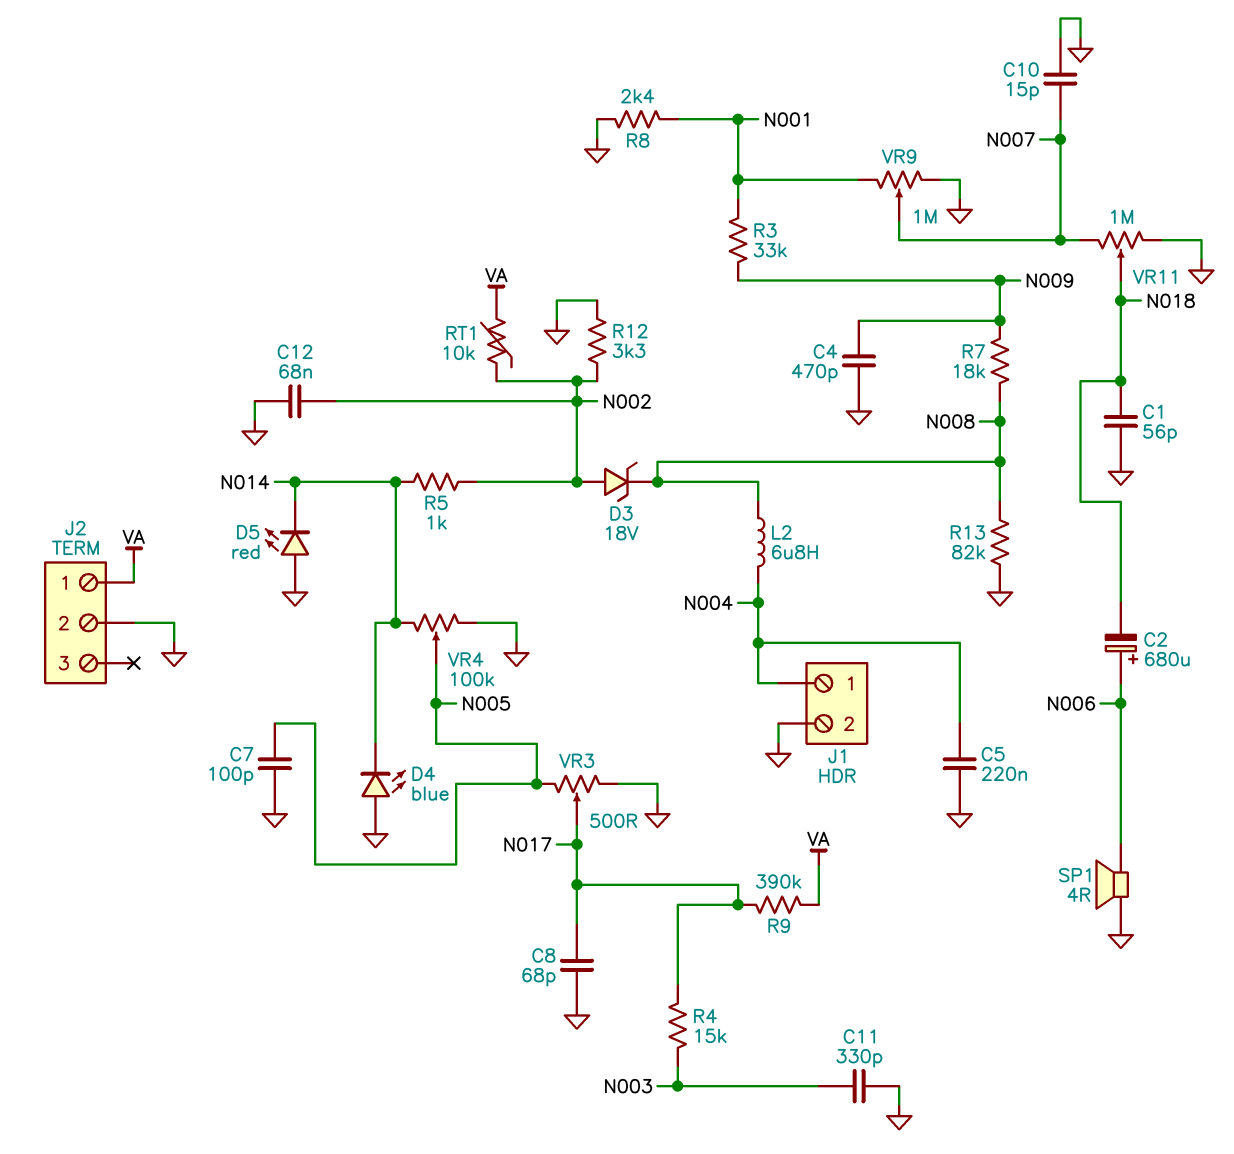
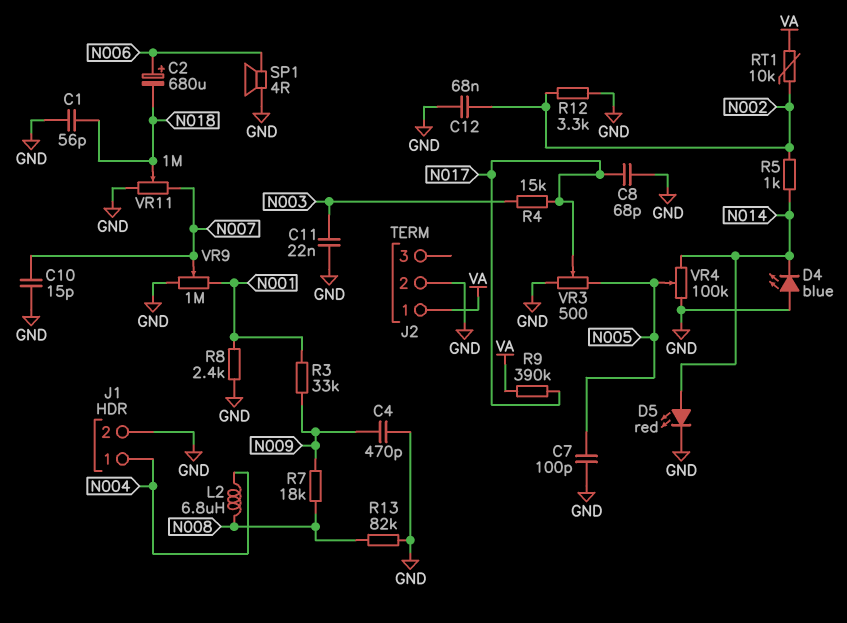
C5: 220nF (GND, N004) -> none
C11: 330pF (GND, N003) -> 22nF (GND, N003)
D3: zener 18V (A N002, K N008) -> none
D5: LED red (A GND, K N014) -> LED red (A N014, K GND)

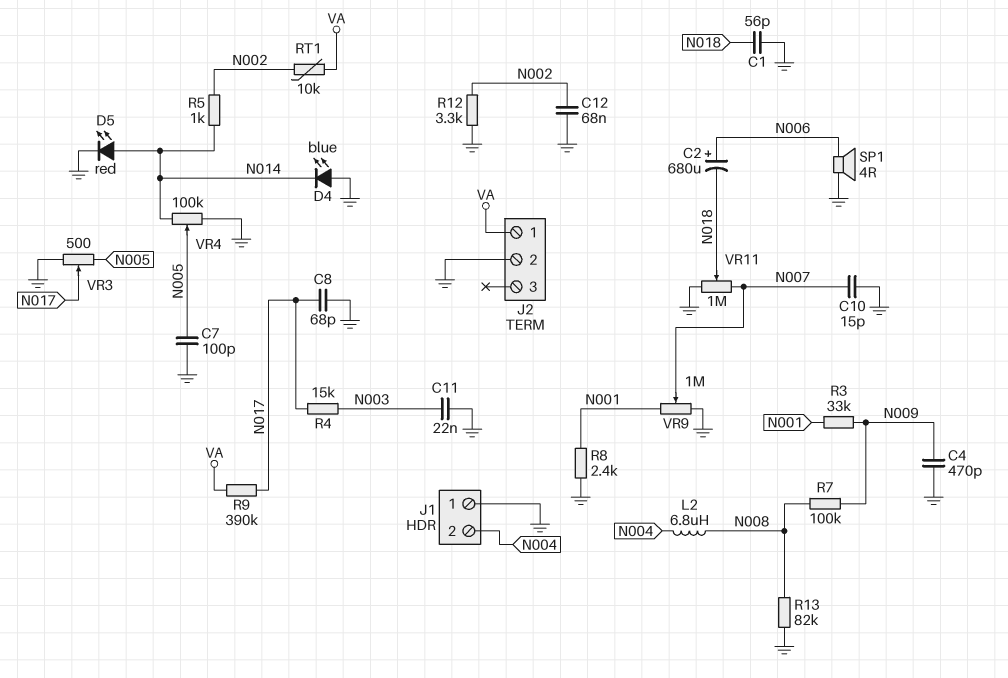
J1 pin 1: N004 -> GND
J1 pin 2: GND -> N004
R7: 18k (N008, N009) -> 100k (N008, N009)

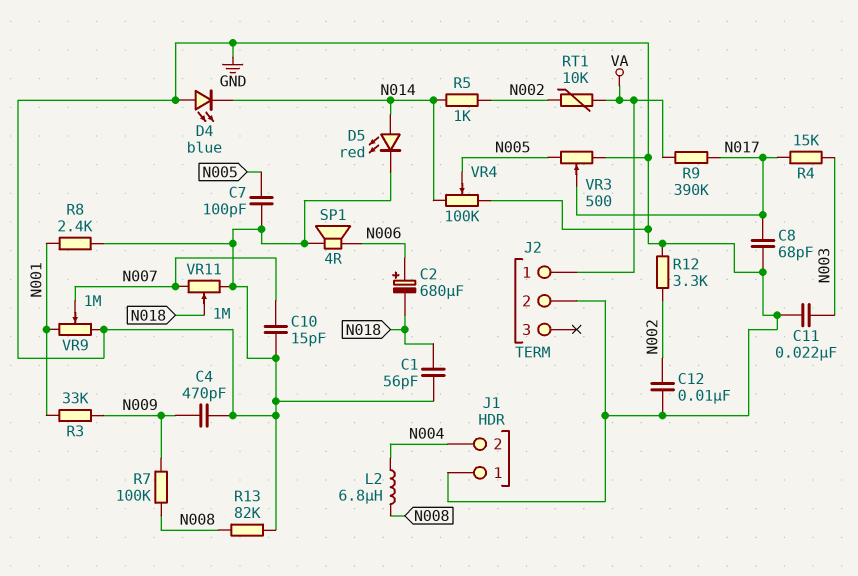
C12: 68nF (GND, N002) -> 10nF (GND, N002)

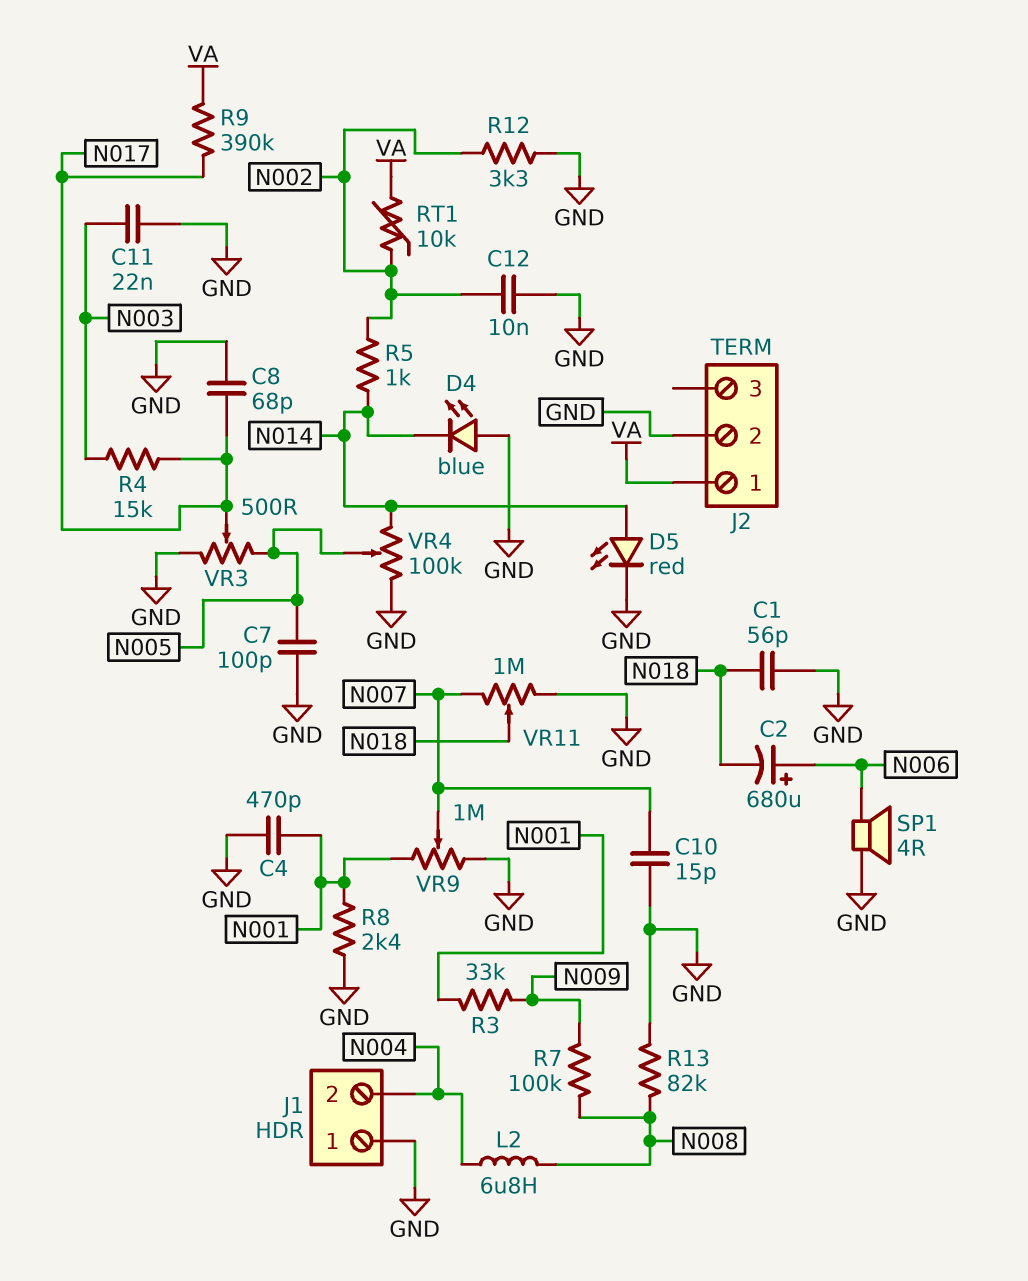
C4: 470pF (GND, N009) -> 470pF (GND, N001)

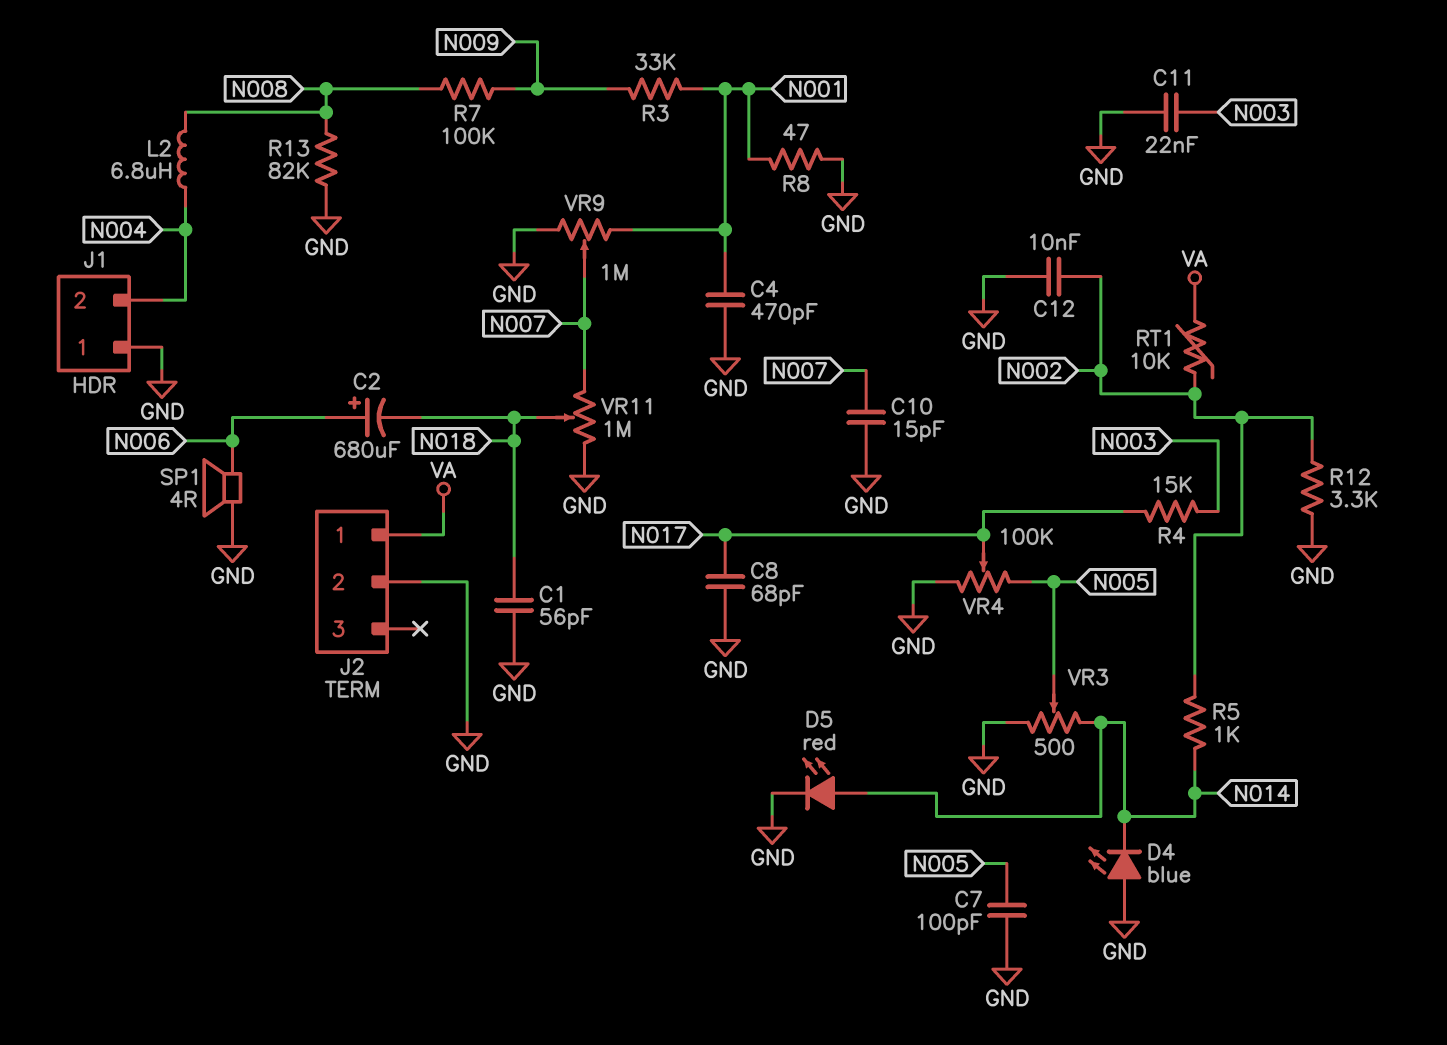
R8: 2.4k (GND, N001) -> 47 (GND, N001)
R9: 390k (N017, VA) -> none
VR3: 500 (GND, N005, wiper N017) -> 500 (GND, N014, wiper N005)
VR4: 100k (GND, N014, wiper N005) -> 100k (GND, N005, wiper N017)

